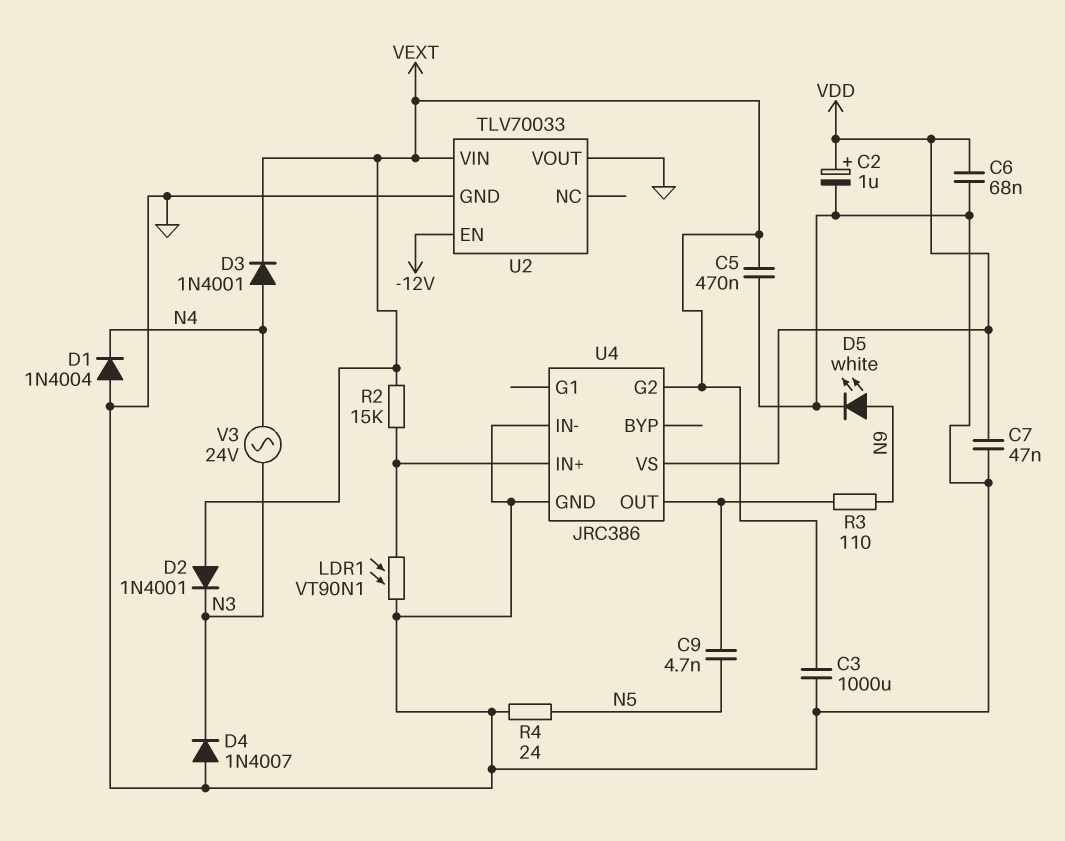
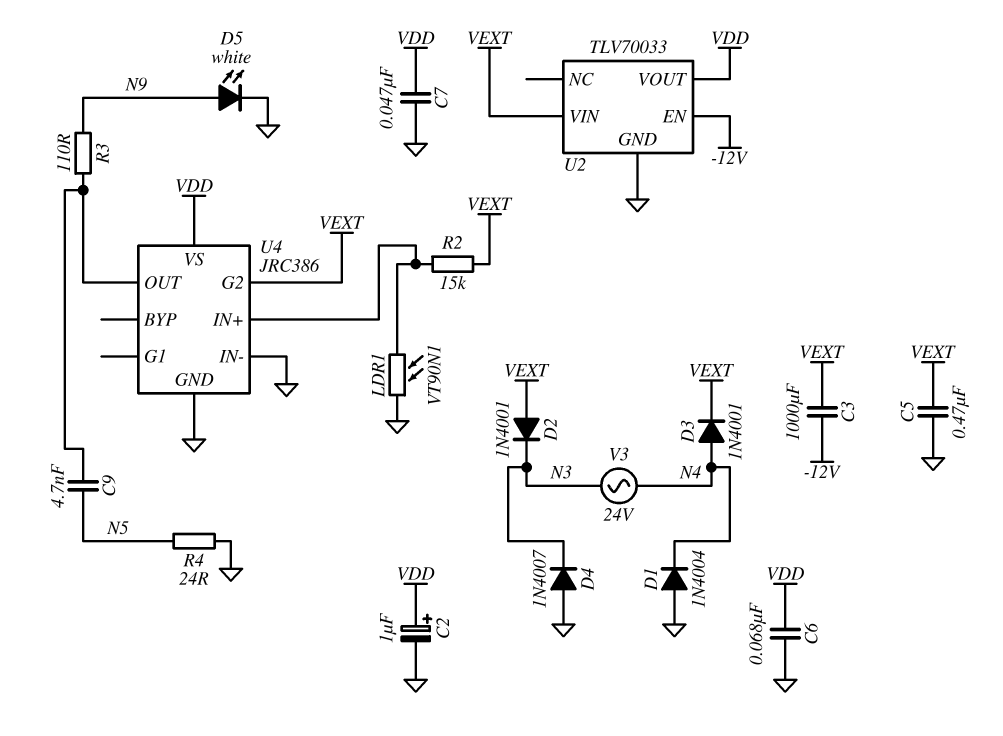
C3: 1000uF (GND, VEXT) -> 1000uF (-12V, VEXT)
U2 pin VOUT: GND -> VDD

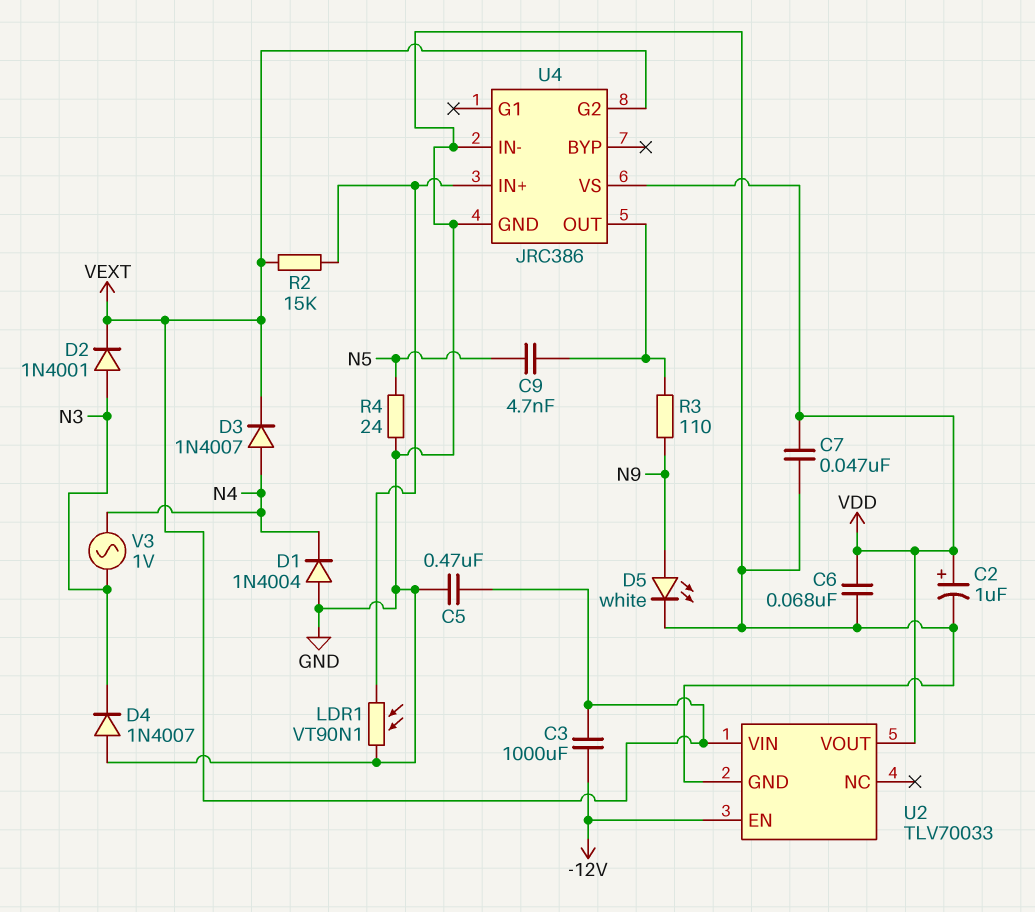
D2: diode 1N4001 (A VEXT, K N3) -> diode 1N4001 (A N3, K VEXT)
D3: diode 1N4001 (A N4, K VEXT) -> diode 1N4007 (A N4, K VEXT)
V3: AC 24V (N3, N4) -> AC 1V (N3, N4)

